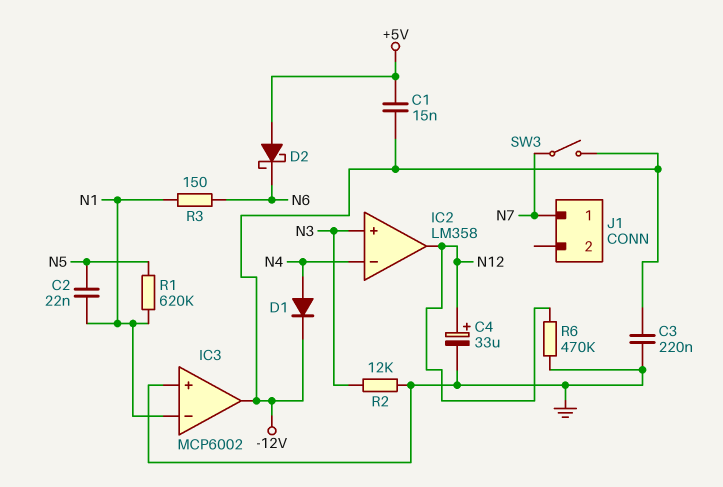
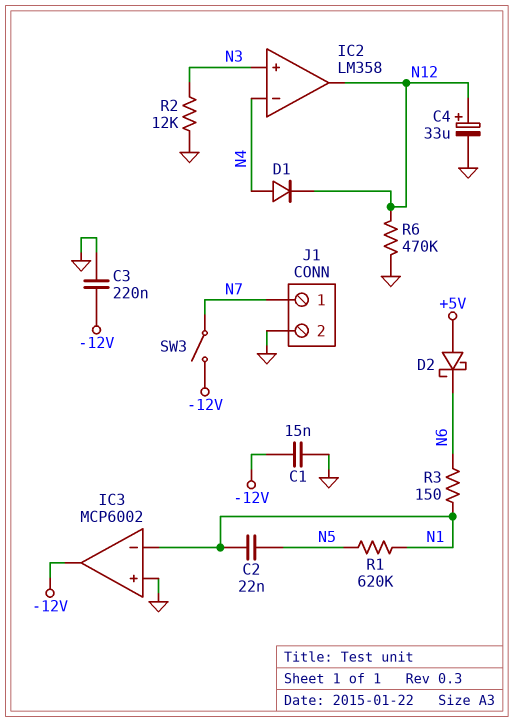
C1: 15nF (+5V, -12V) -> 15nF (-12V, GND)
D1: diode (A N4, K -12V) -> diode (A N4, K N12)
J1 pin 2: none -> GND

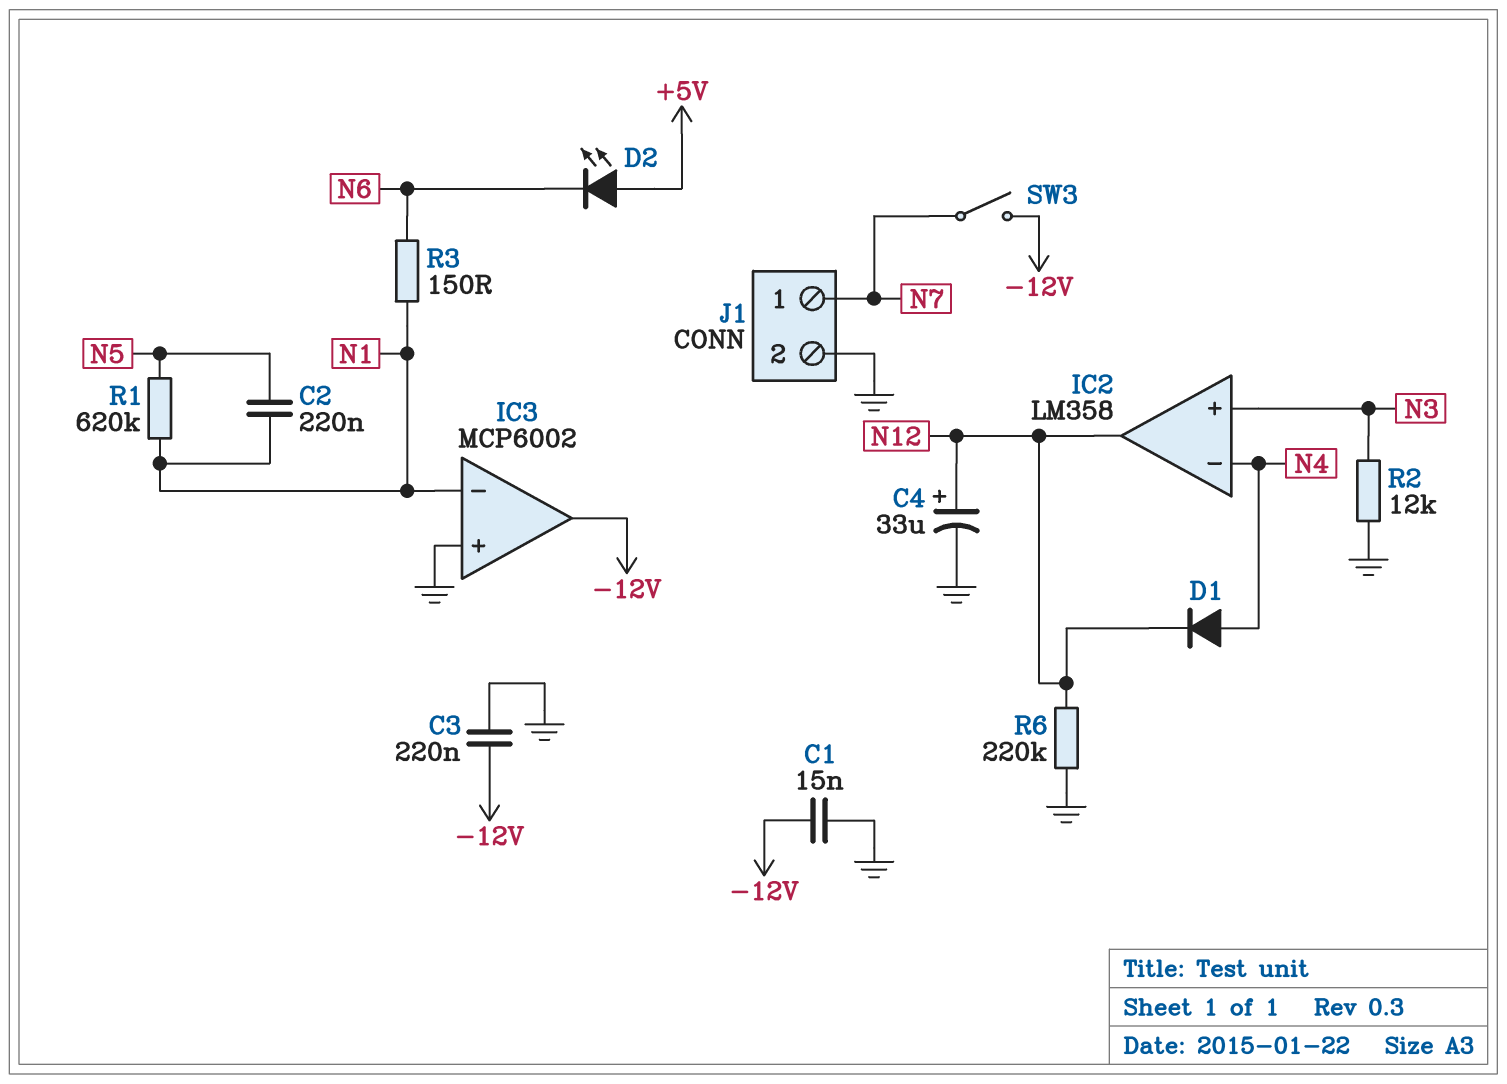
C2: 22nF (N1, N5) -> 220nF (N1, N5)
D2: schottky (A +5V, K N6) -> LED (A +5V, K N6)
R6: 470k (GND, N12) -> 220k (GND, N12)

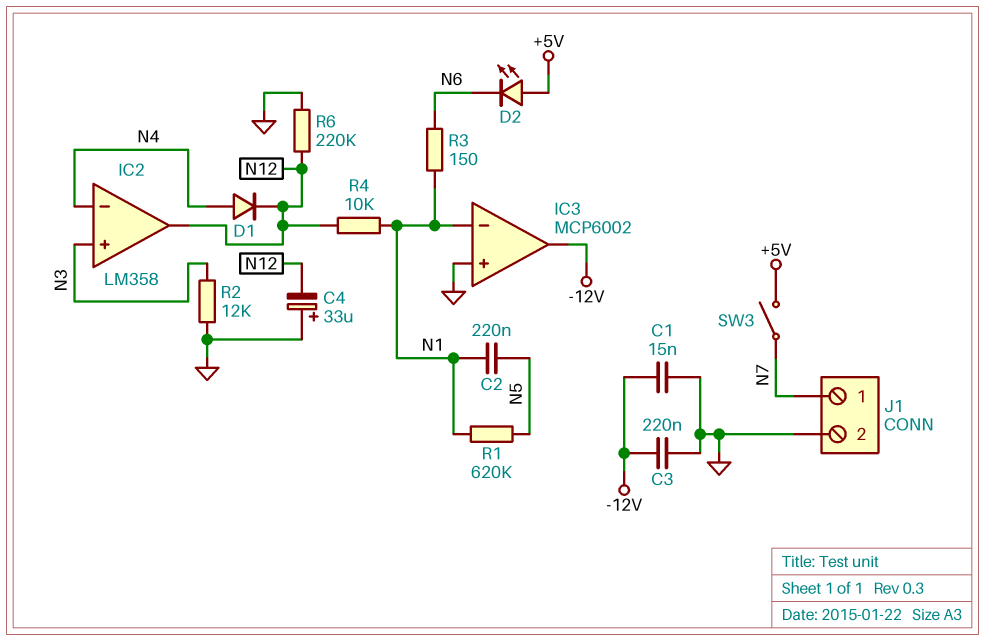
C4: 33uF (plus N12, minus GND) -> 33uF (plus GND, minus N12)
R4: none -> 10k (N1, N12)
SW3: switch (-12V, N7) -> switch (+5V, N7)

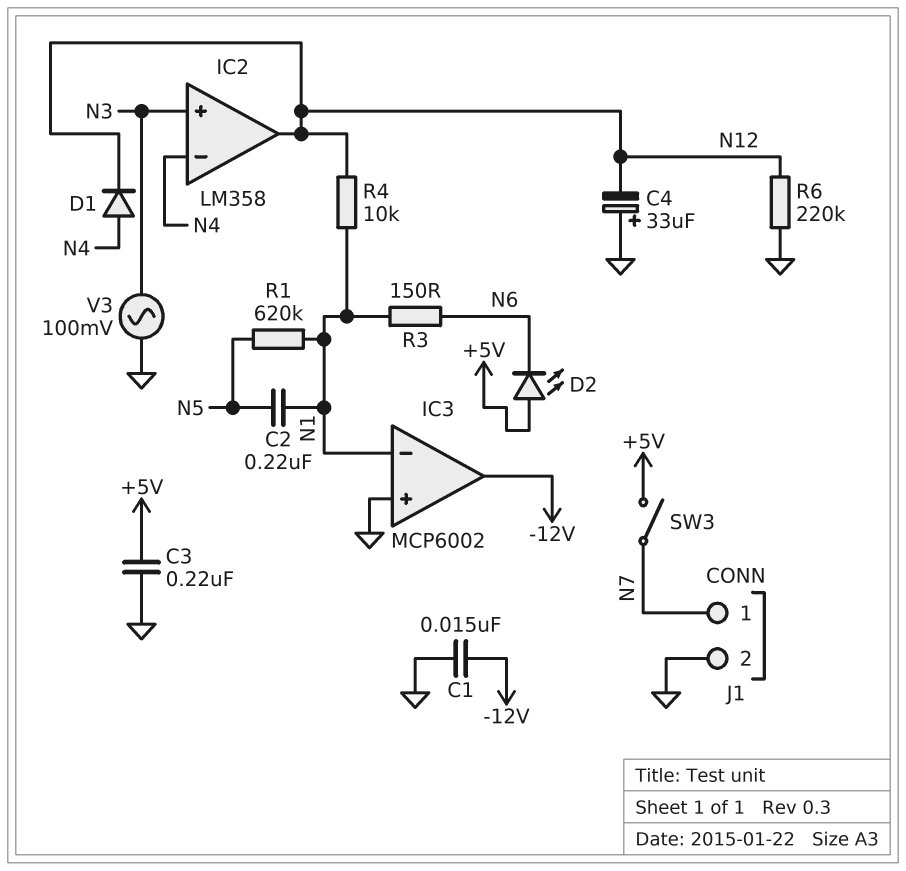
C3: 220nF (-12V, GND) -> 220nF (+5V, GND)
R2: 12k (GND, N3) -> none
V3: none -> AC 100mV (GND, N3)

